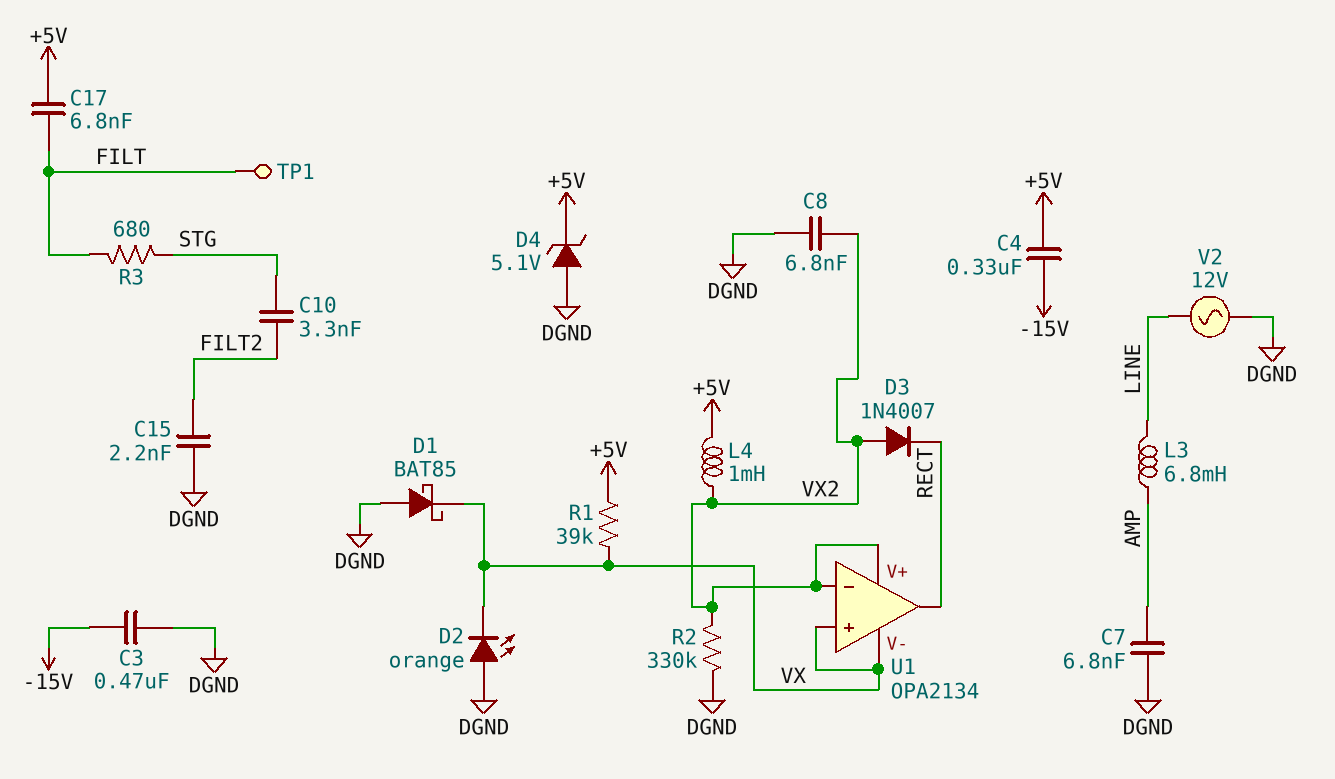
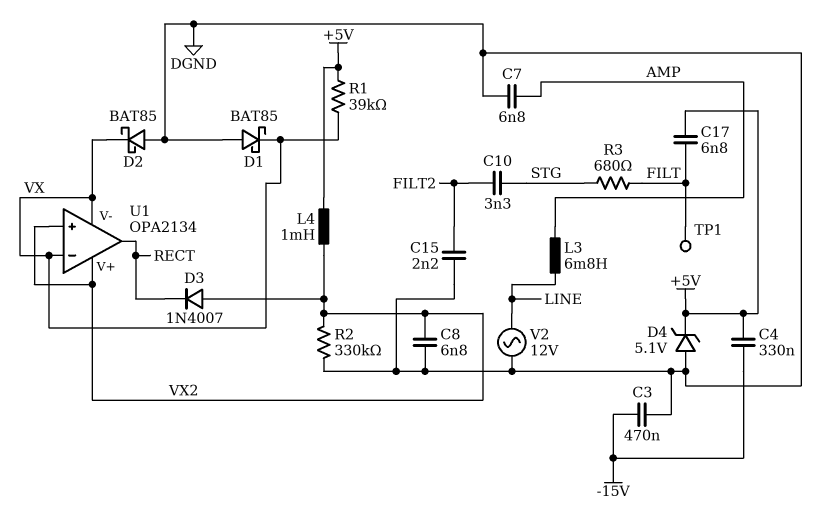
D2: LED orange (A DGND, K VX) -> schottky BAT85 (A DGND, K VX)
U1 pin in+: VX -> VX2
U1 pin in-: VX2 -> VX

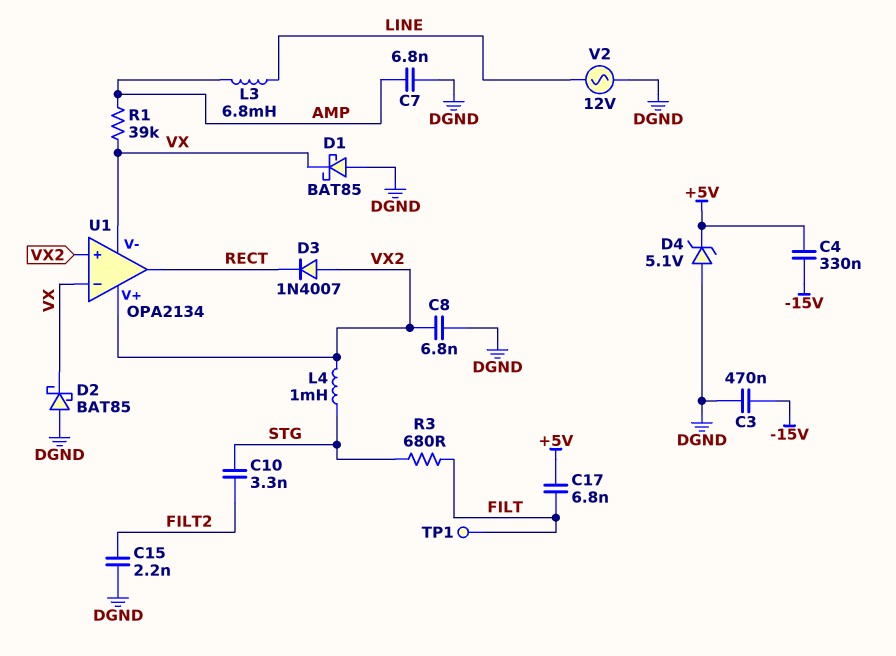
L4: 1mH (+5V, VX2) -> 1mH (STG, VX2)
R1: 39k (+5V, VX) -> 39k (AMP, VX)
R2: 330k (DGND, VX2) -> none

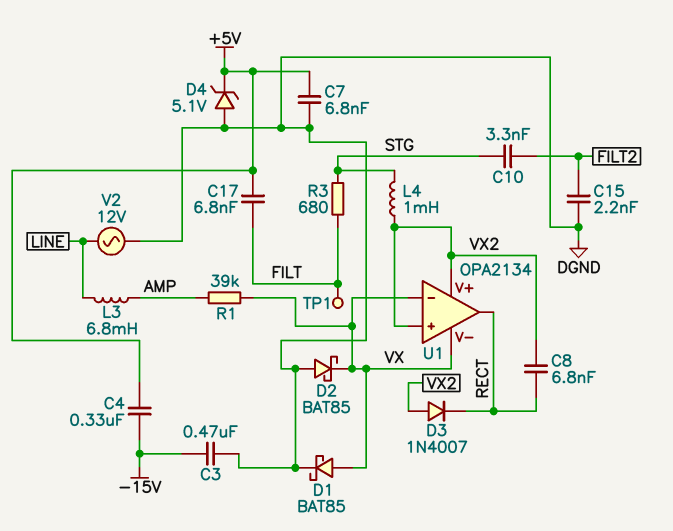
C7: 6.8nF (AMP, DGND) -> 6.8nF (+5V, DGND)
C8: 6.8nF (DGND, VX2) -> 6.8nF (RECT, VX2)
D1: schottky BAT85 (A DGND, K VX) -> schottky BAT85 (A VX, K DGND)

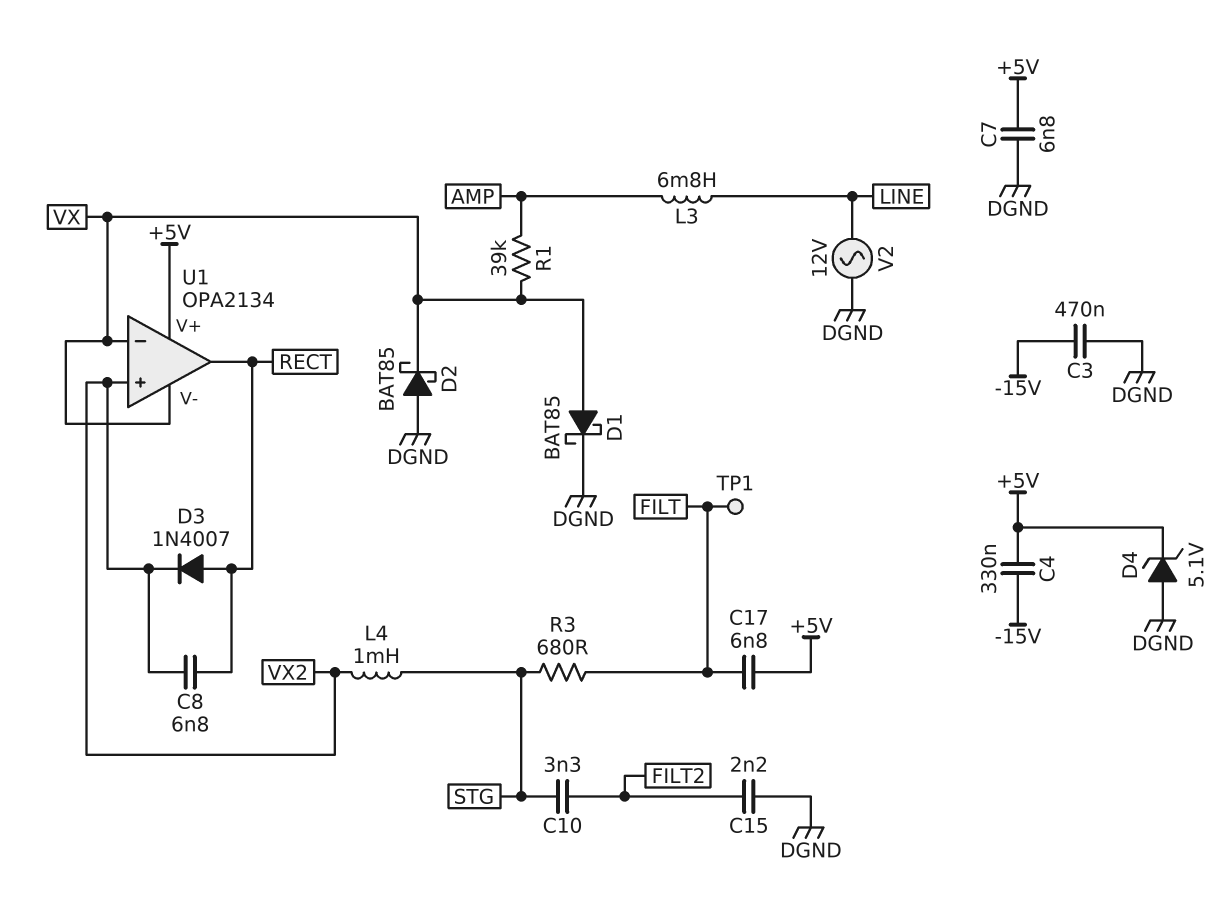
D3: diode 1N4007 (A VX2, K RECT) -> diode 1N4007 (A RECT, K VX2)
U1 pin V+: VX2 -> +5V

